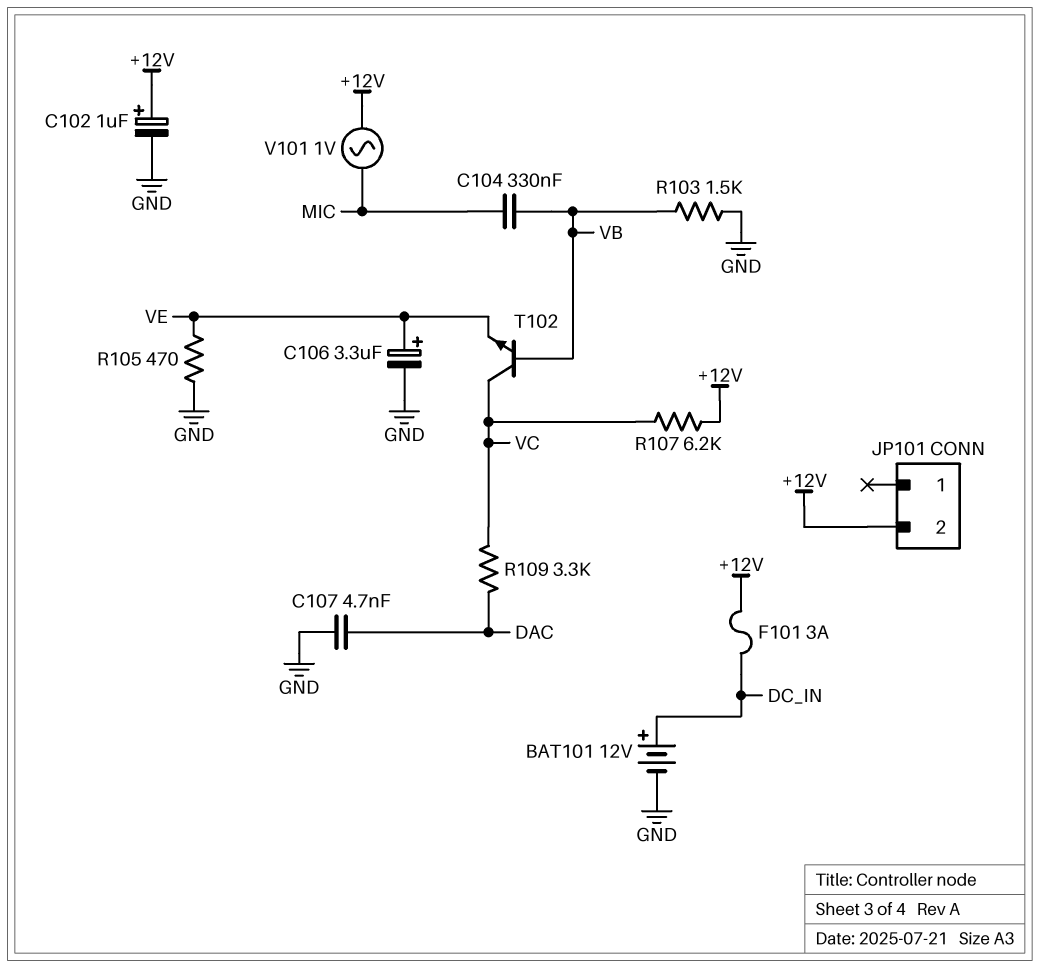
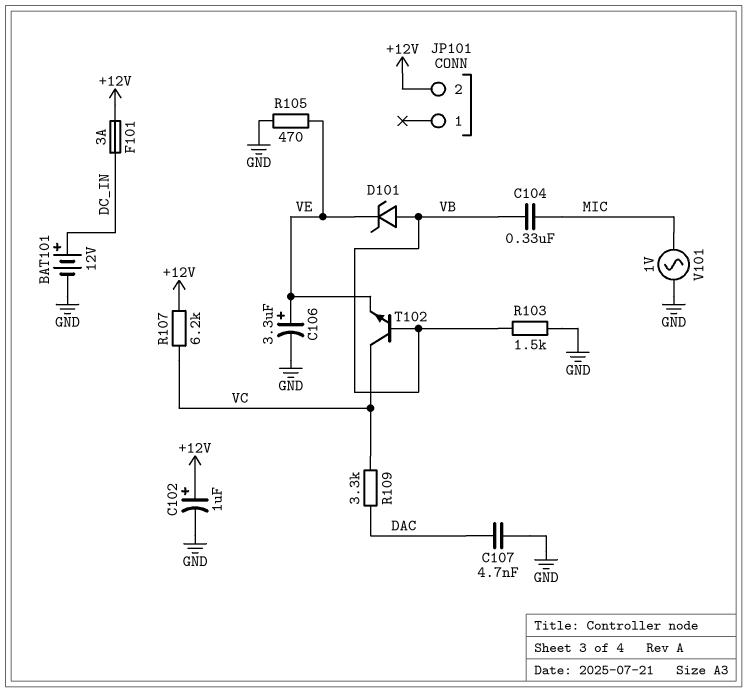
D101: none -> zener (A VB, K VE)
V101: AC 1V (+12V, MIC) -> AC 1V (GND, MIC)

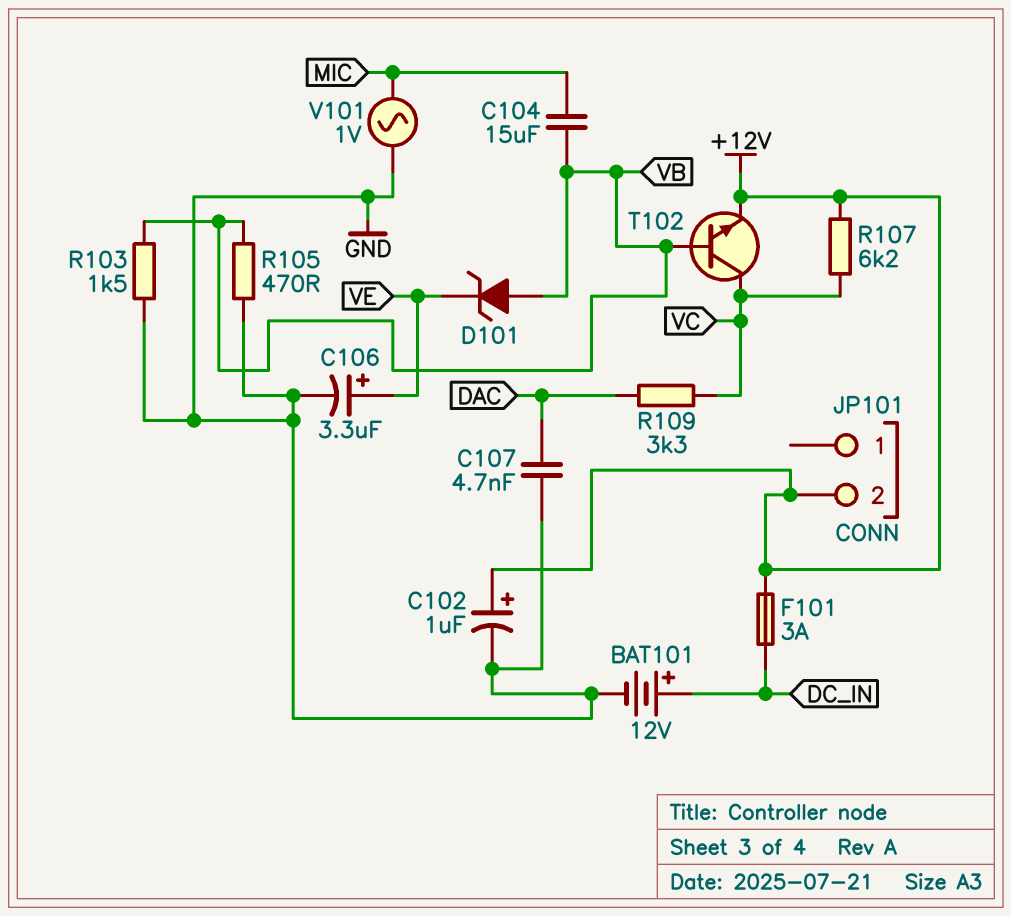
C104: 330nF (MIC, VB) -> 15uF (MIC, VB)
R105: 470 (GND, VE) -> 470 (GND, VB)
T102: NPN (B VB, C VC, E VE) -> NPN (B VB, C VC, E +12V)

